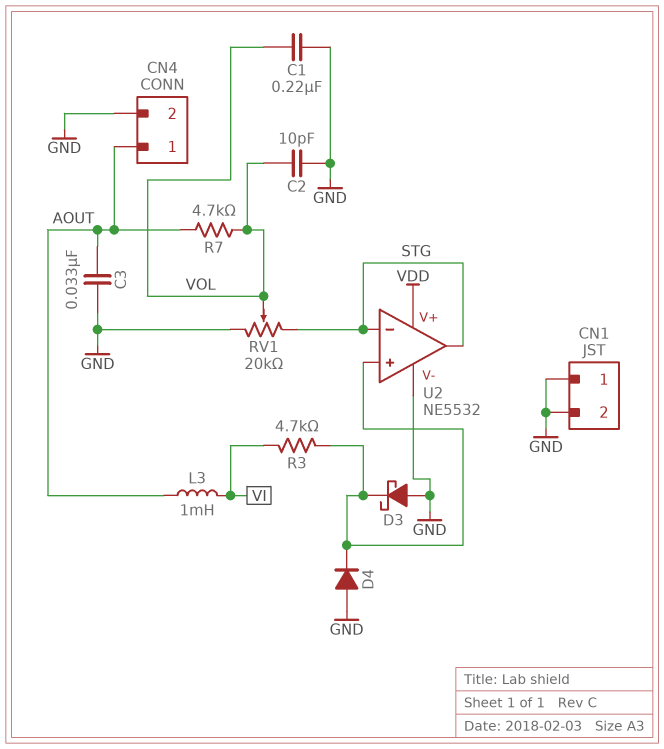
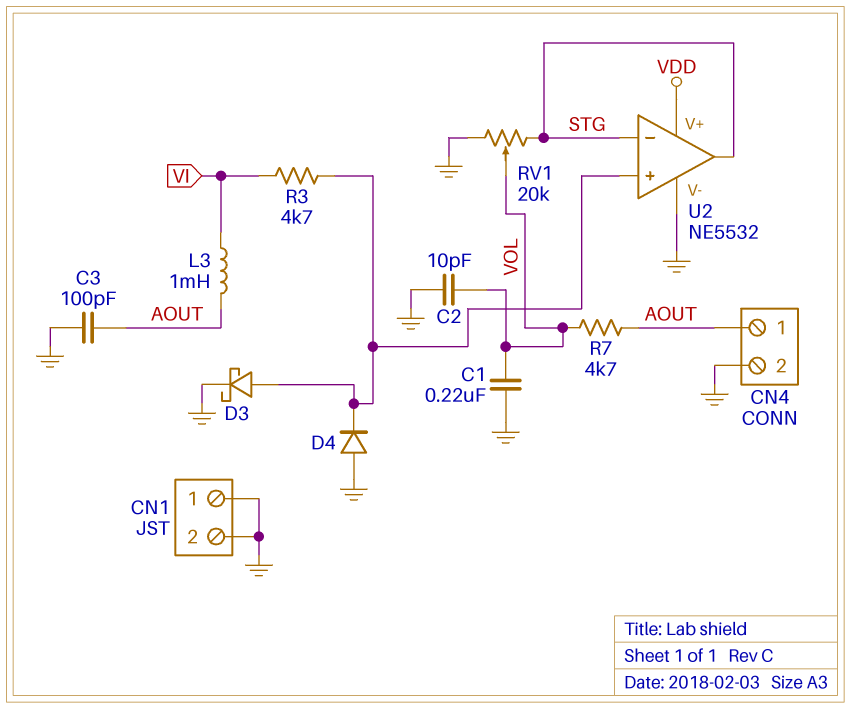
C3: 33nF (AOUT, GND) -> 100pF (AOUT, GND)
D3: schottky (A GND, K U2/in+) -> schottky (A U2/in+, K GND)

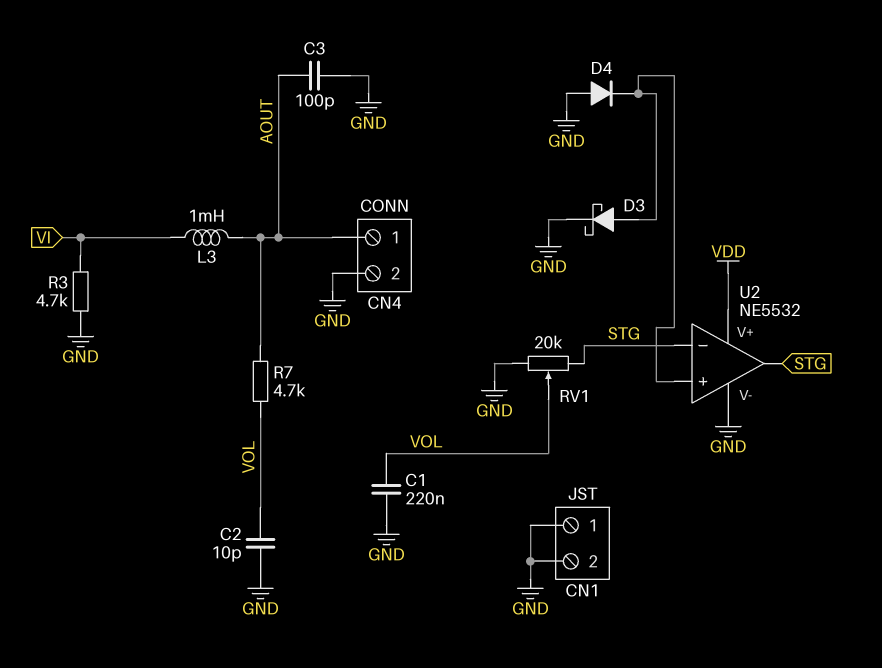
R3: 4.7k (U2/in+, VI) -> 4.7k (GND, VI)

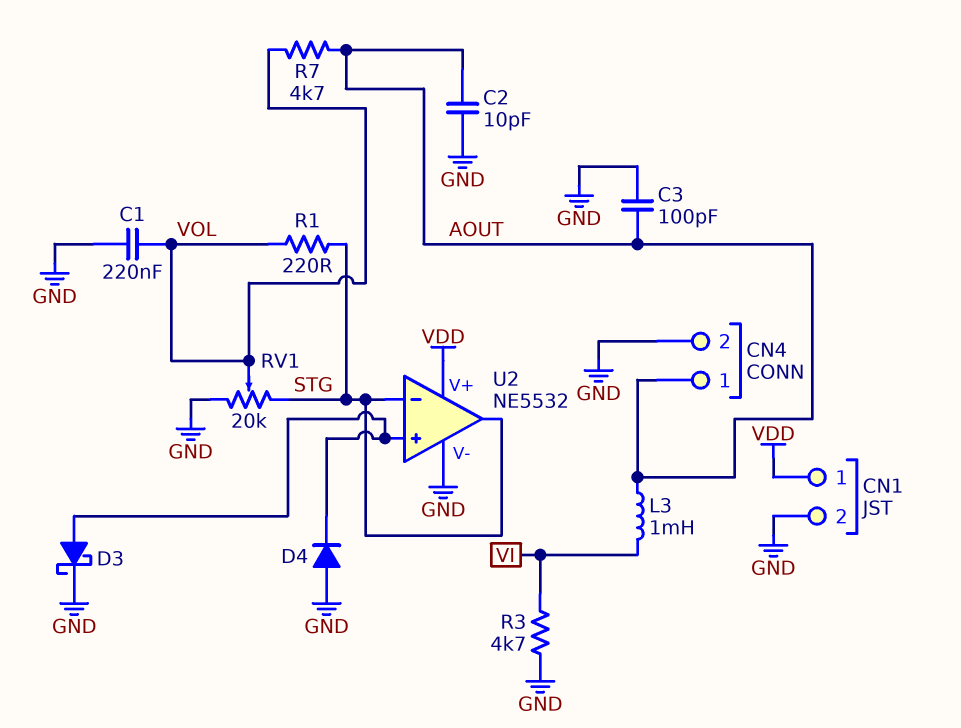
C2: 10pF (GND, VOL) -> 10pF (AOUT, GND)
CN1 pin 1: GND -> VDD
R1: none -> 220 (STG, VOL)

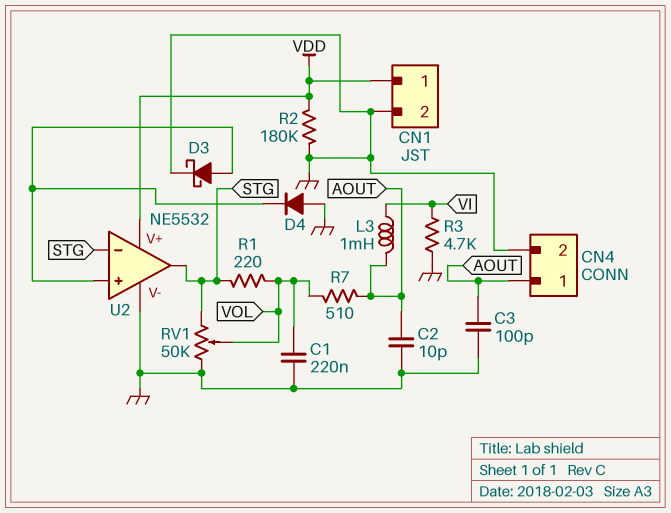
R2: none -> 180k (GND, VDD)
R7: 4.7k (AOUT, VOL) -> 510 (AOUT, VOL)
RV1: 20k (GND, STG, wiper VOL) -> 50k (GND, STG, wiper VOL)

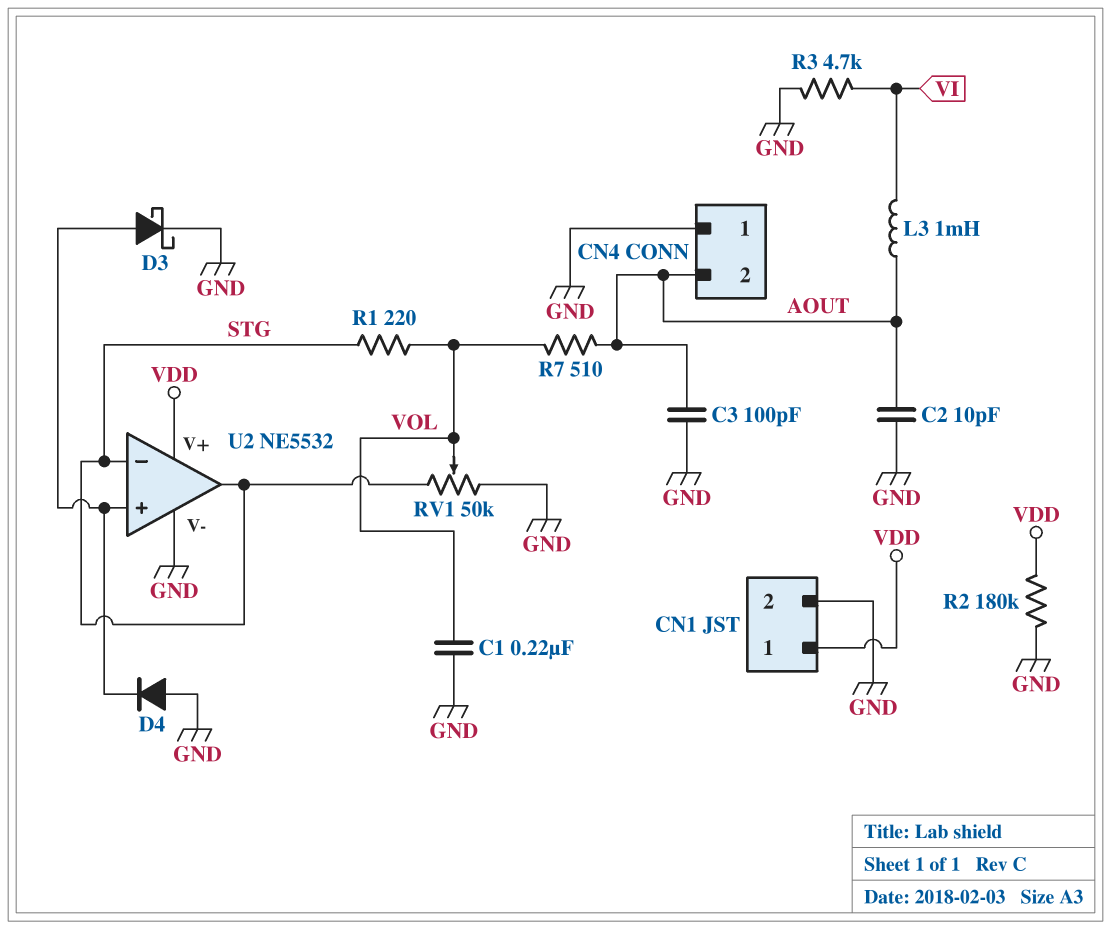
CN4 pin 1: AOUT -> GND
CN4 pin 2: GND -> AOUT

